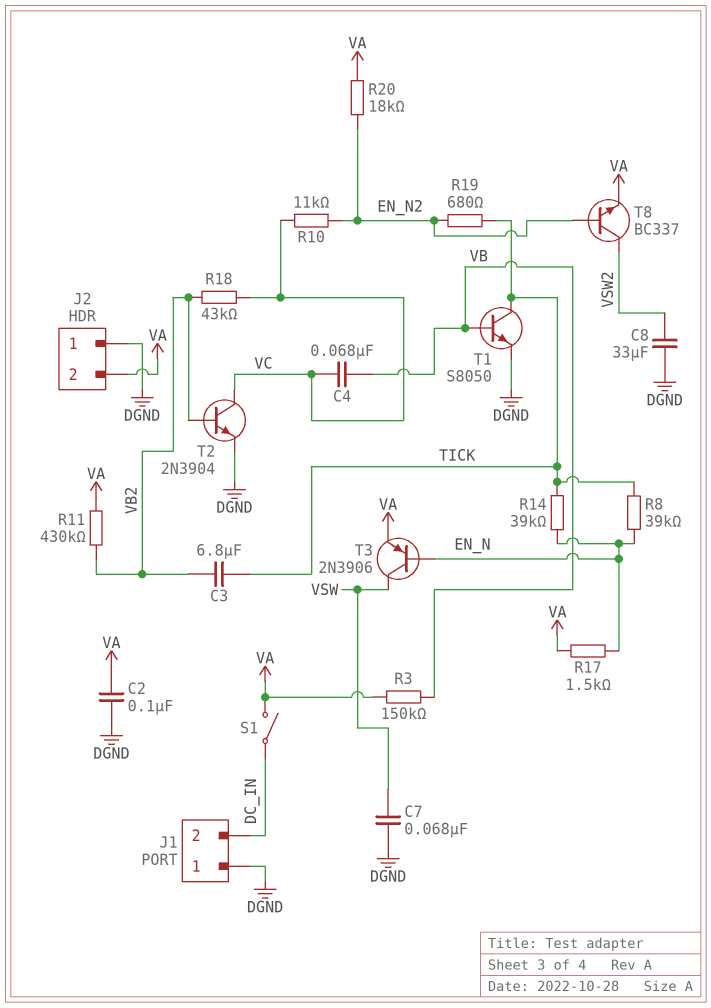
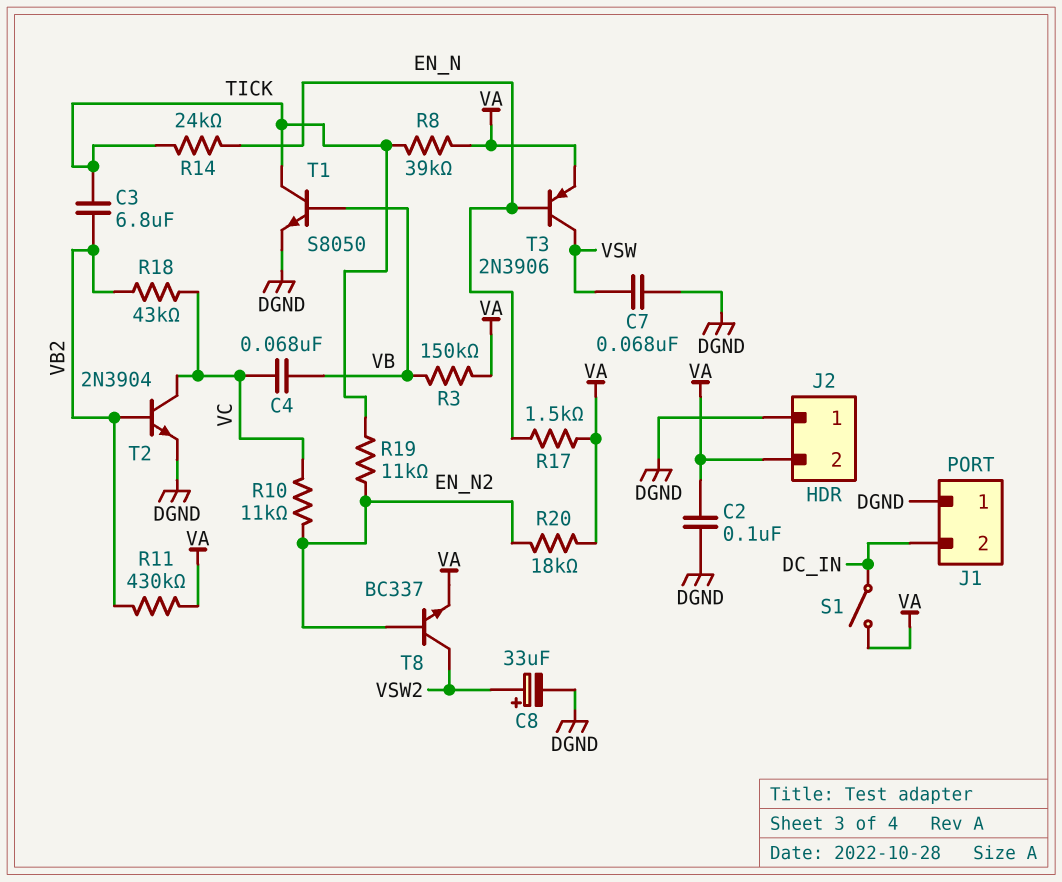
C8: 33uF (DGND, VSW2) -> 33uF (plus VSW2, minus DGND)
R8: 39k (EN_N, TICK) -> 39k (TICK, VA)
R14: 39k (EN_N, TICK) -> 24k (EN_N, TICK)
R19: 680 (EN_N2, TICK) -> 11k (EN_N2, TICK)

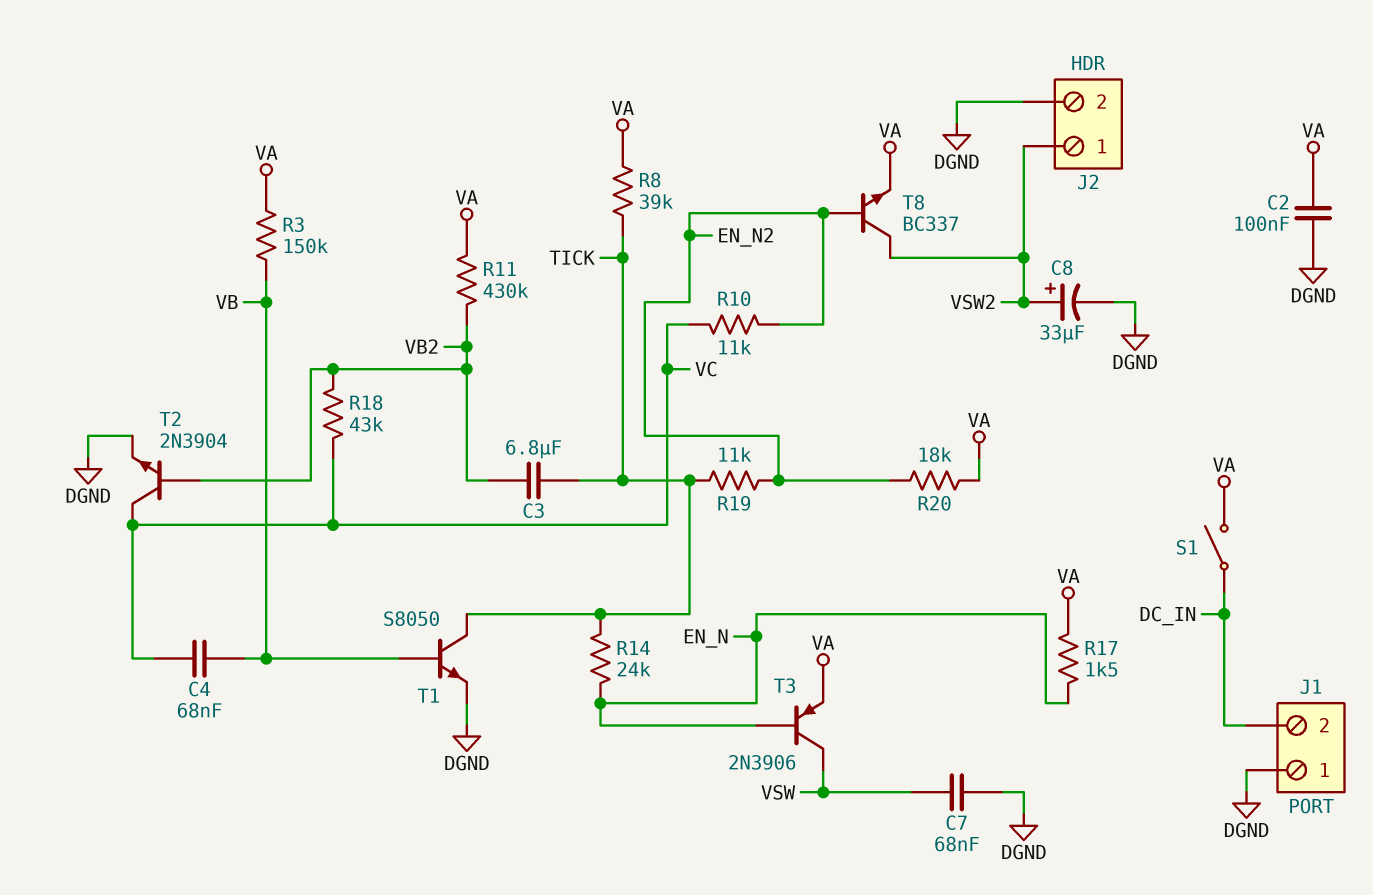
J2 pin 1: DGND -> VSW2
J2 pin 2: VA -> DGND

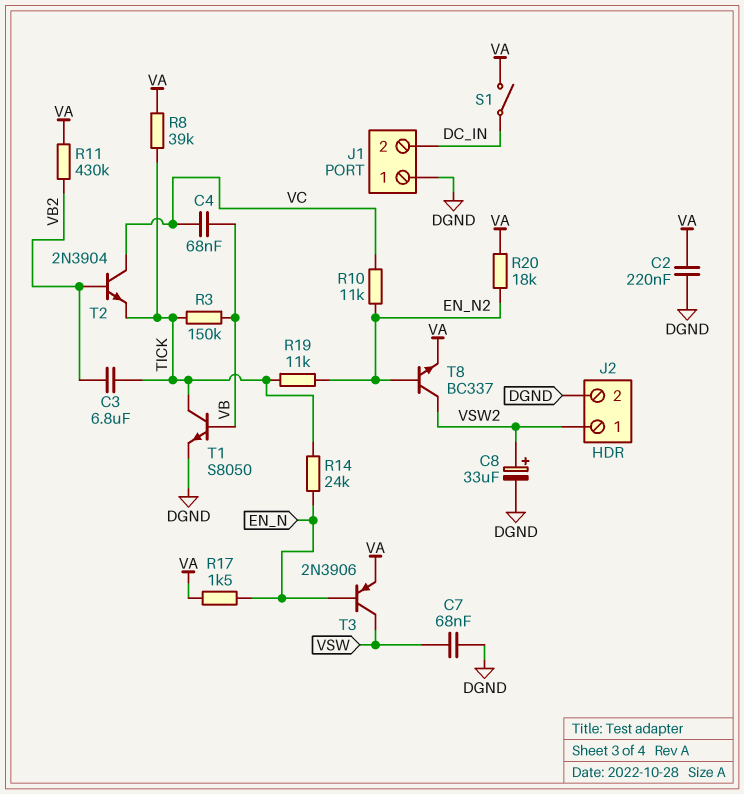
C2: 100nF (DGND, VA) -> 220nF (DGND, VA)
R3: 150k (VA, VB) -> 150k (TICK, VB)
R18: 43k (VB2, VC) -> none
T2: NPN 2N3904 (B VB2, C VC, E DGND) -> NPN 2N3904 (B VB2, C VC, E TICK)

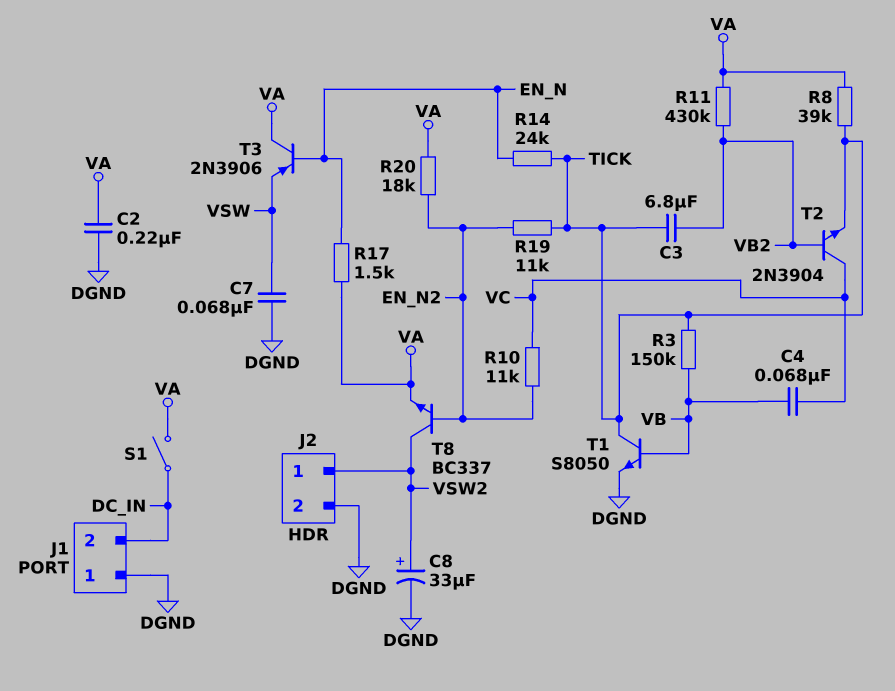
T3: PNP 2N3906 (B EN_N, C VSW, E VA) -> PNP 2N3906 (B EN_N, C VA, E VSW)

